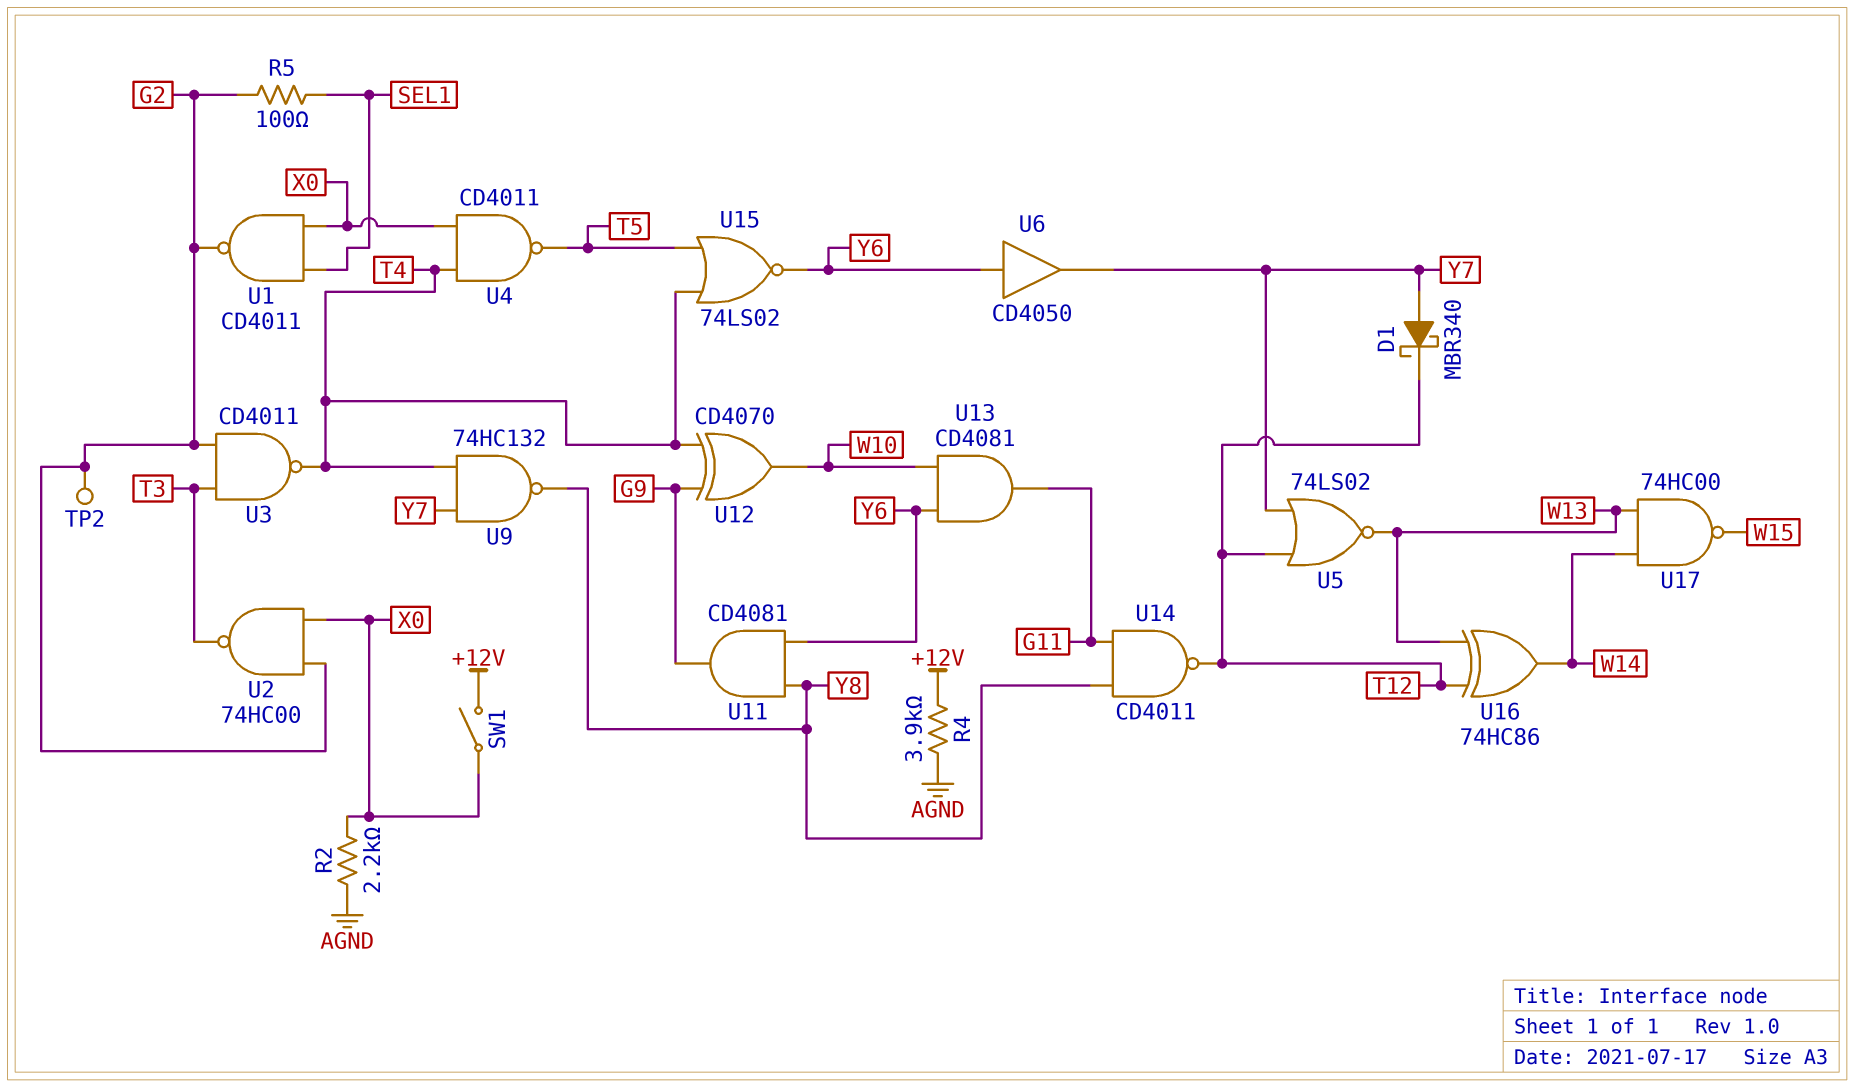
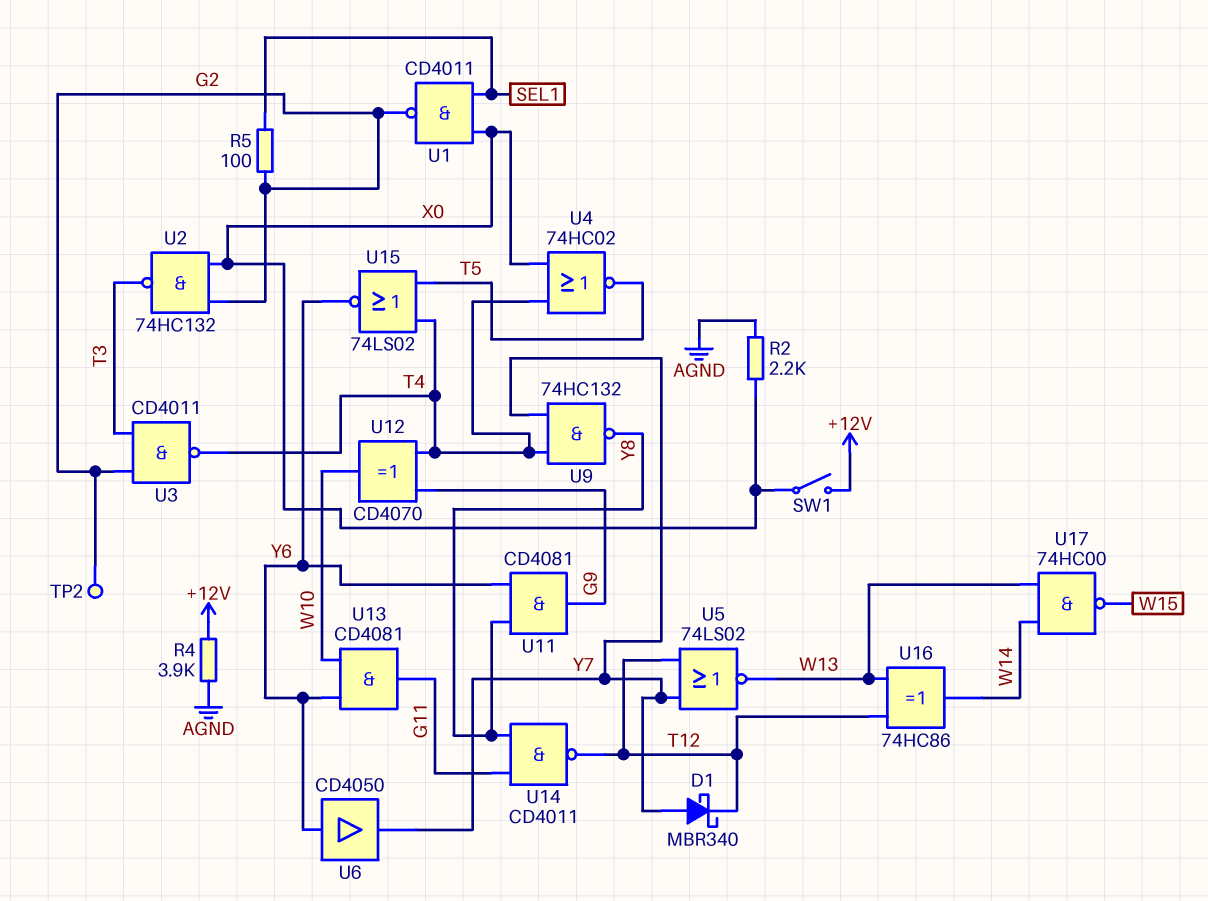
U2: NAND 74HC00 (in G2, in X0, out T3) -> NAND 74HC132 (in G2, in X0, out T3)
U4: NAND CD4011 (in T4, in X0, out T5) -> NOR 74HC02 (in T4, in X0, out T5)

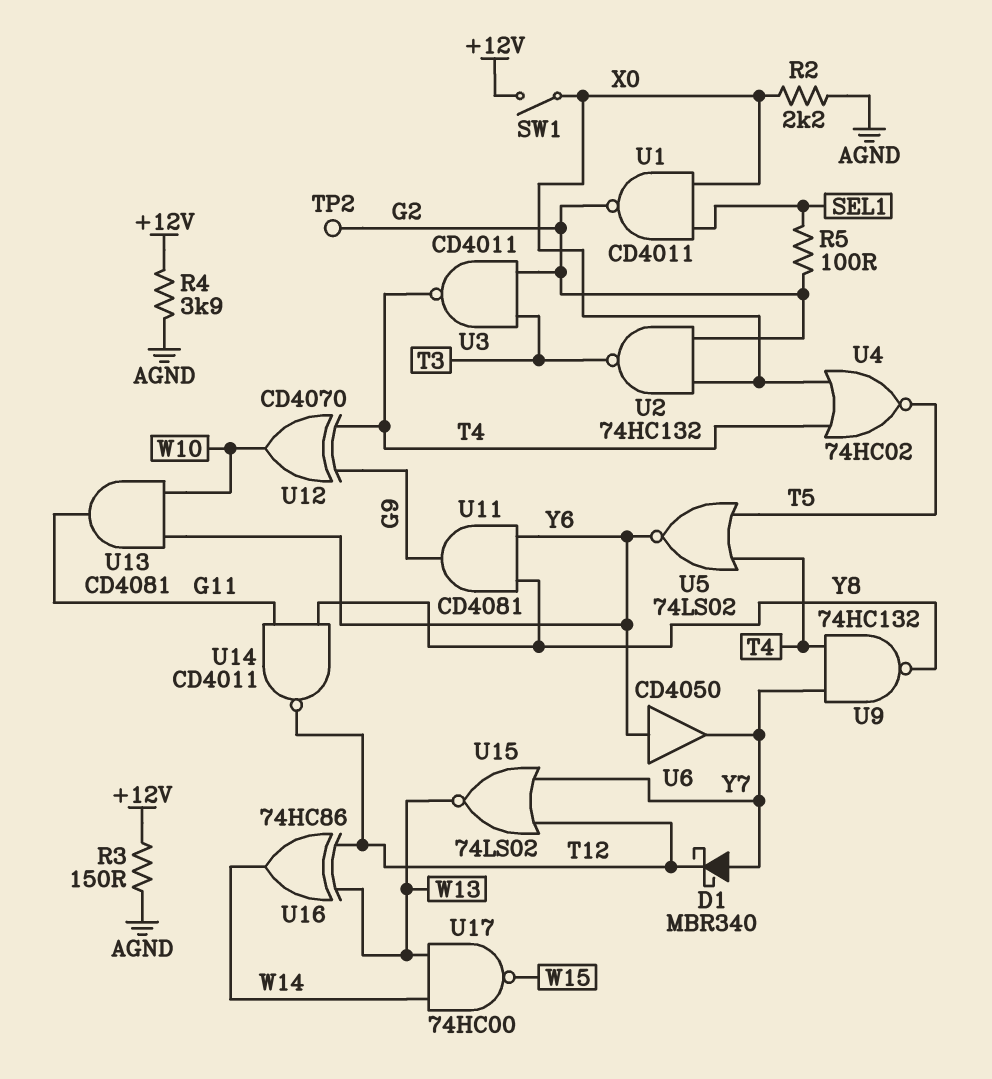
R3: none -> 150 (+12V, AGND)
U5: NOR 74LS02 (in T12, in Y7, out W13) -> NOR 74LS02 (in T4, in T5, out Y6)
U15: NOR 74LS02 (in T4, in T5, out Y6) -> NOR 74LS02 (in T12, in Y7, out W13)

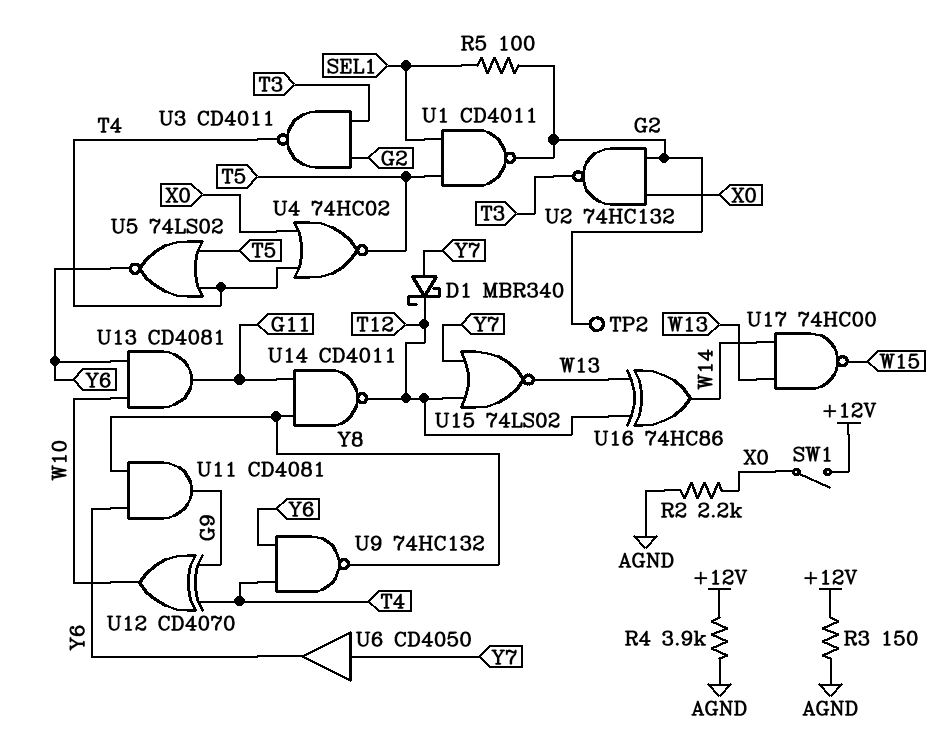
U1: NAND CD4011 (in SEL1, in X0, out G2) -> NAND CD4011 (in SEL1, in T5, out G2)
U6: buffer CD4050 (in Y6, out Y7) -> buffer CD4050 (in Y7, out Y6)
U9: NAND 74HC132 (in T4, in Y7, out Y8) -> NAND 74HC132 (in T4, in Y6, out Y8)

